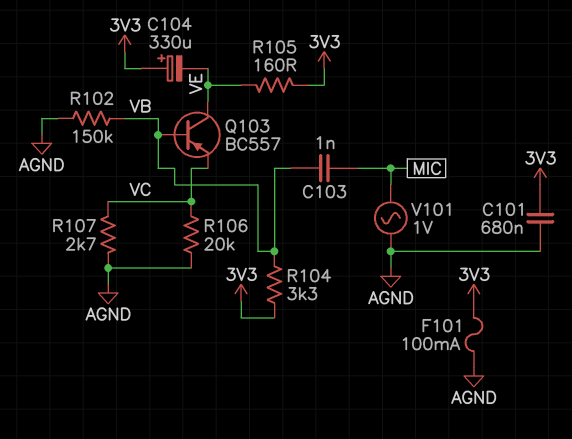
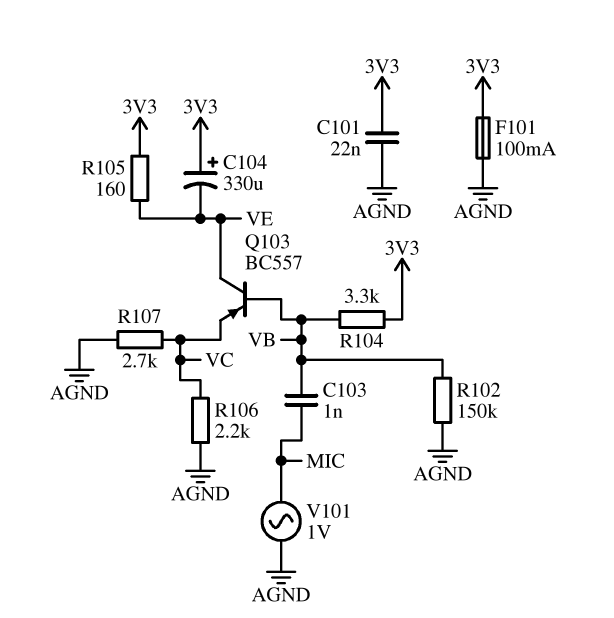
C101: 680nF (3V3, AGND) -> 22nF (3V3, AGND)
R106: 20k (AGND, VC) -> 2.2k (AGND, VC)

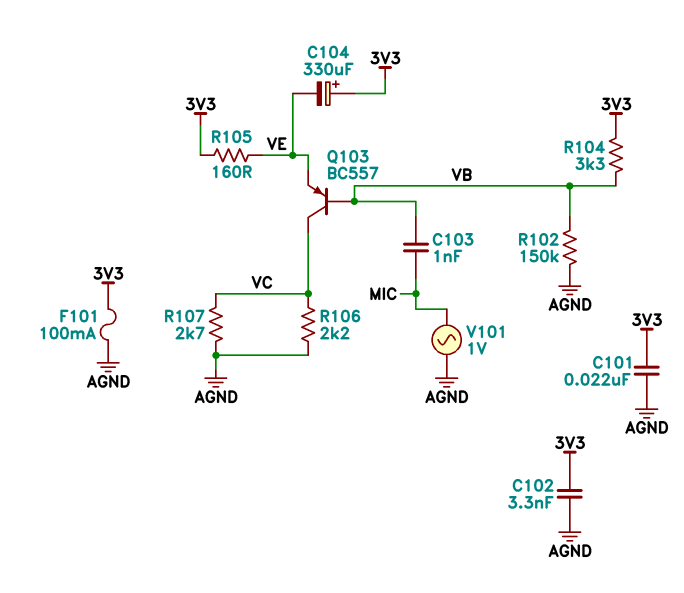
C102: none -> 3.3nF (3V3, AGND)
Q103: PNP BC557 (B VB, C VE, E VC) -> PNP BC557 (B VB, C VC, E VE)

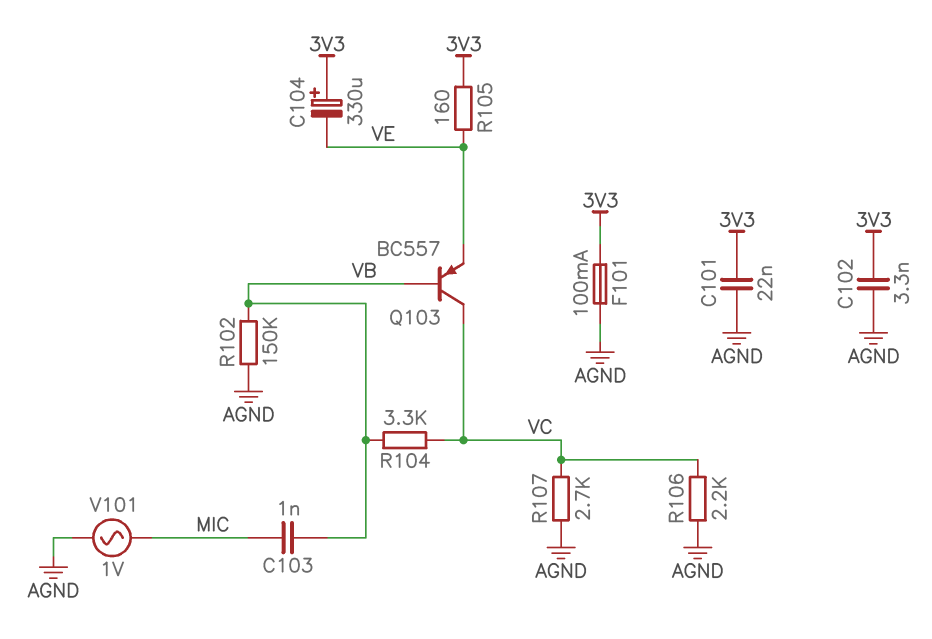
R104: 3.3k (3V3, VB) -> 3.3k (VB, VC)

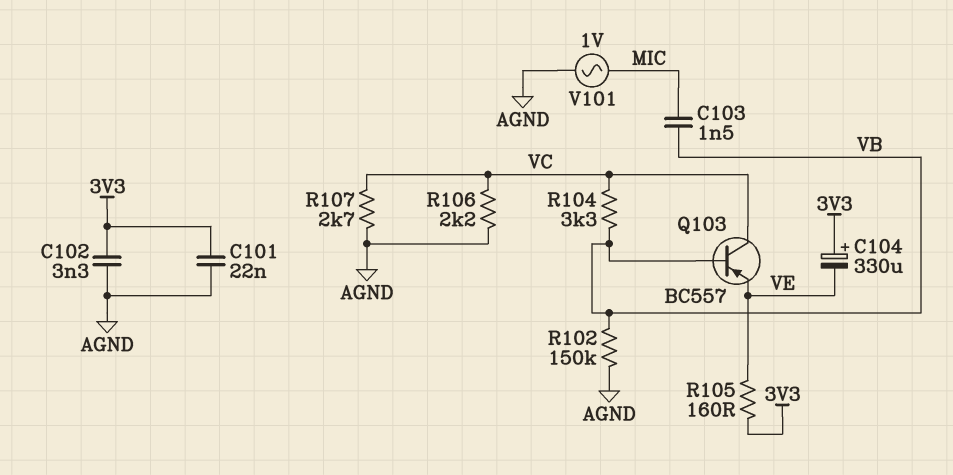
C103: 1nF (MIC, VB) -> 1.5nF (MIC, VB)
F101: 100mA (3V3, AGND) -> none

